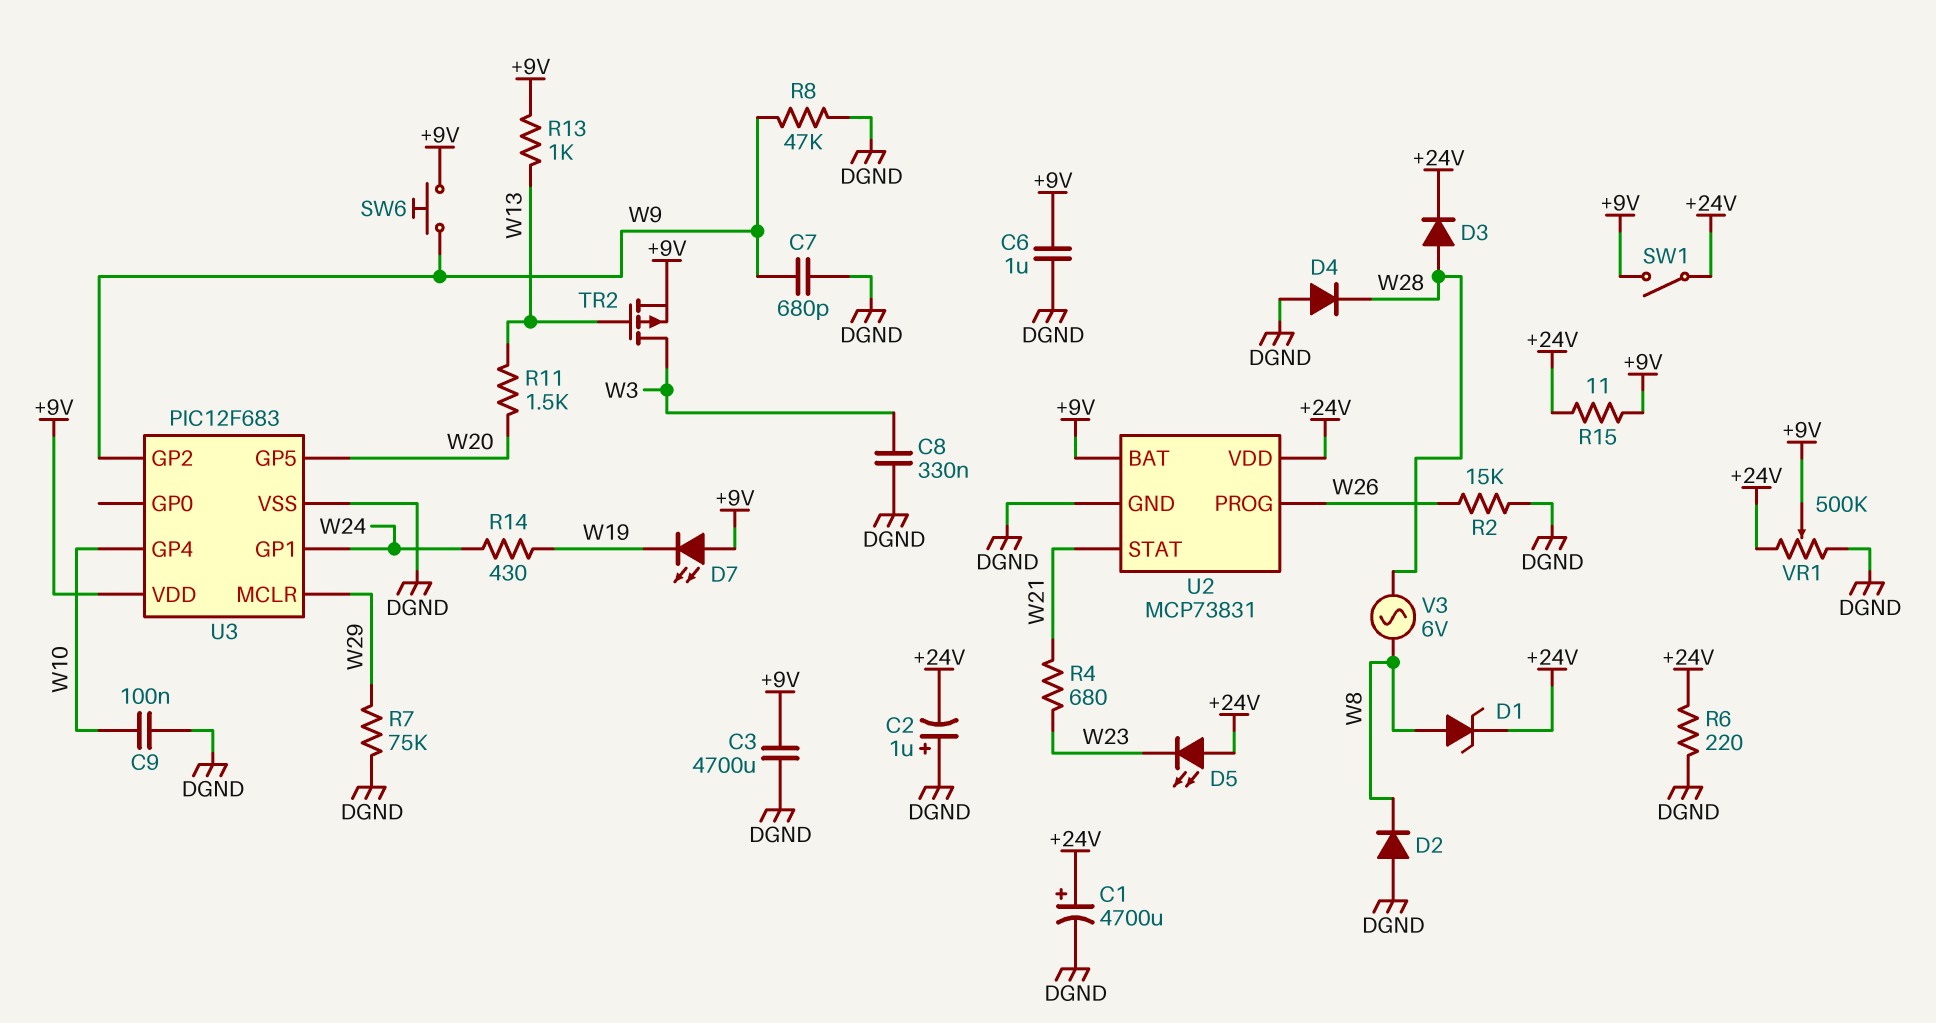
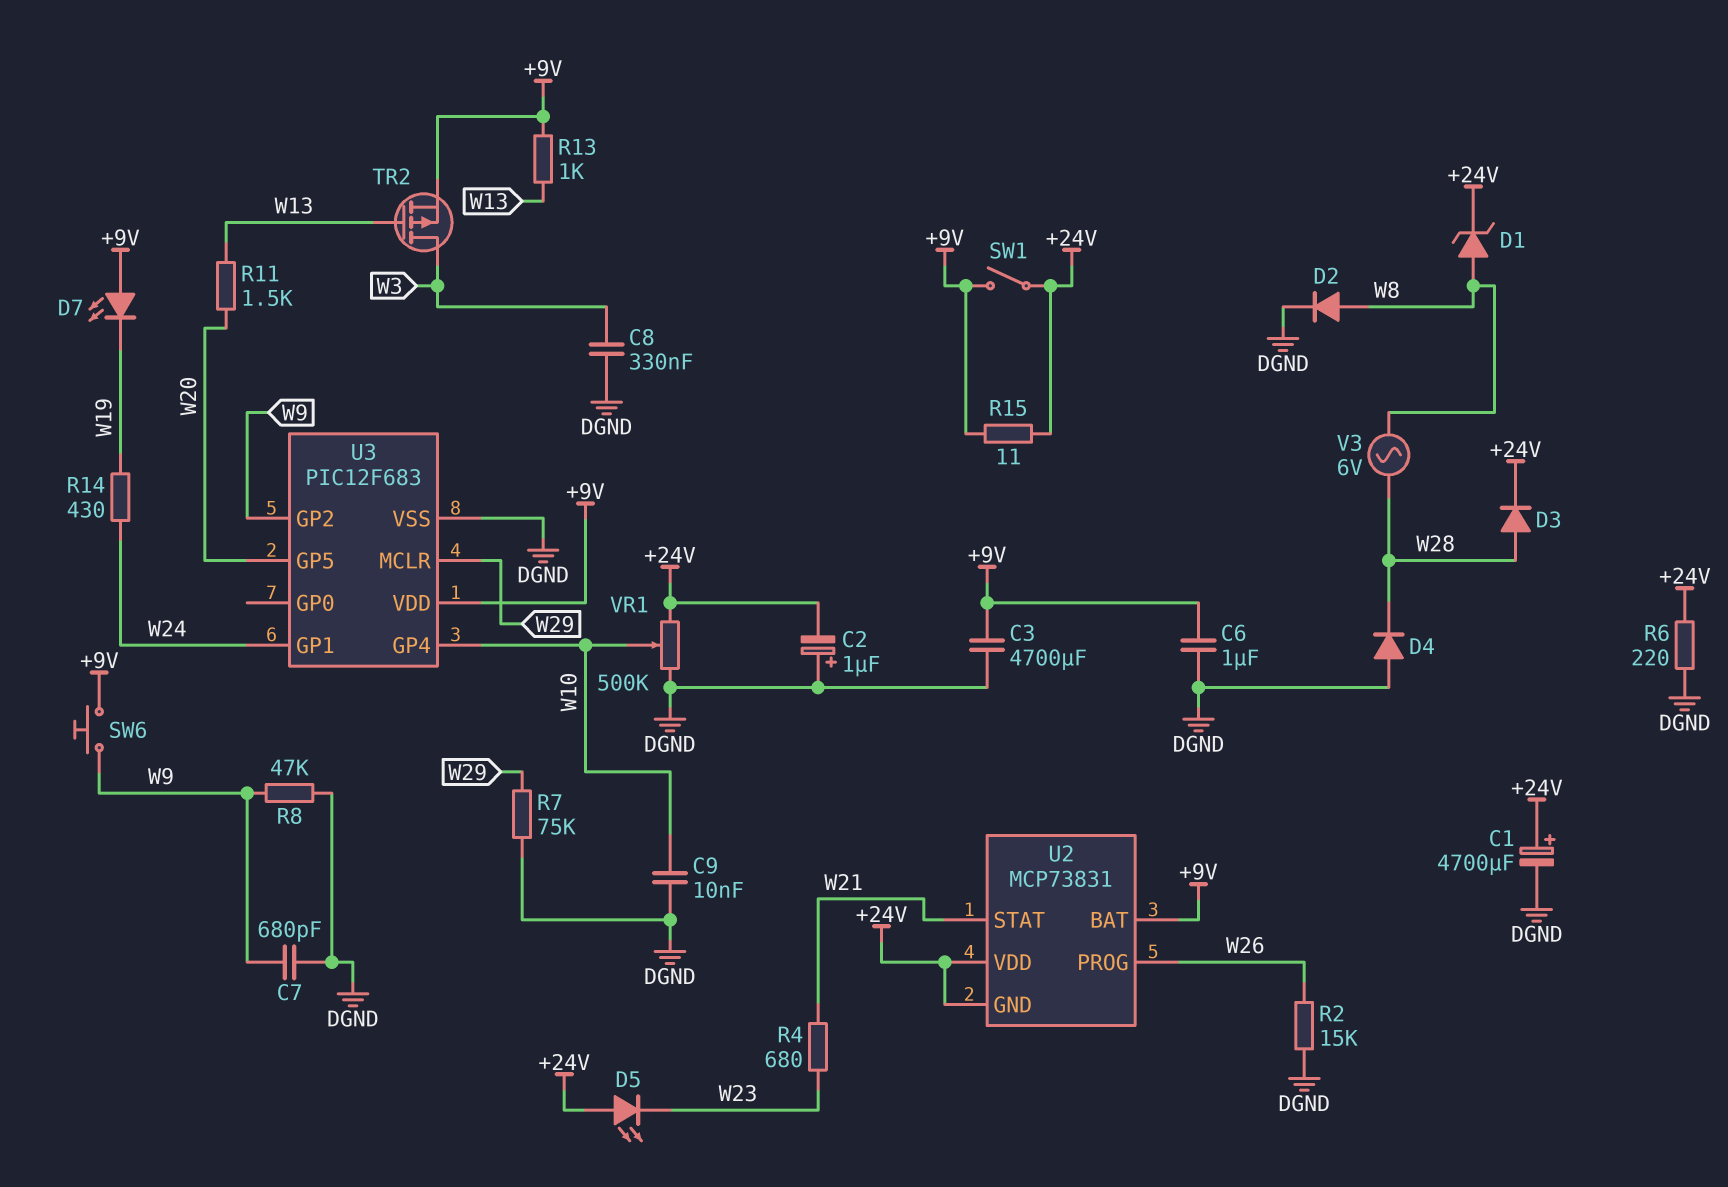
C9: 100nF (DGND, W10) -> 10nF (DGND, W10)
D2: diode (A DGND, K W8) -> diode (A W8, K DGND)
U2 pin GND: DGND -> +24V
VR1: 500k (+24V, DGND, wiper +9V) -> 500k (+24V, DGND, wiper W10)

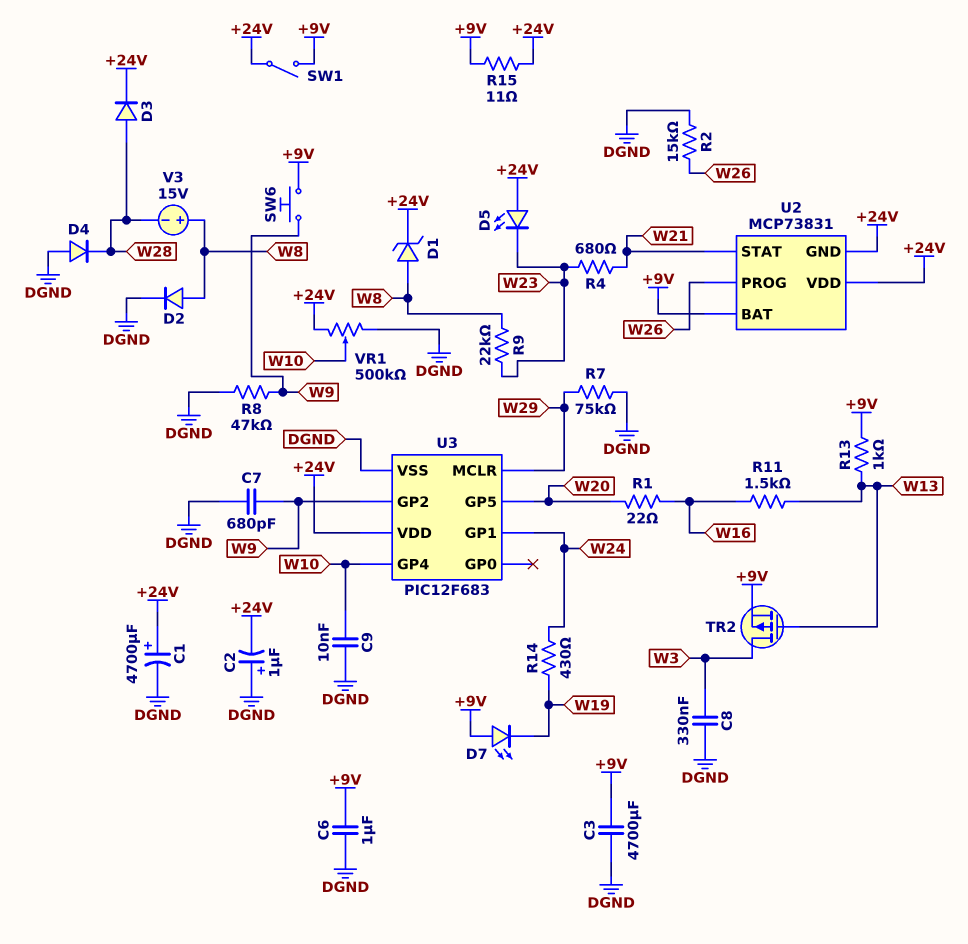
R1: none -> 22 (W16, W20)
R6: 220 (+24V, DGND) -> none
R9: none -> 22k (W8, W23)
R11: 1.5k (W13, W20) -> 1.5k (W13, W16)
U3 pin VDD: +9V -> +24V
V3: AC 6V (W8, W28) -> 15V (plus W8, minus W28)

